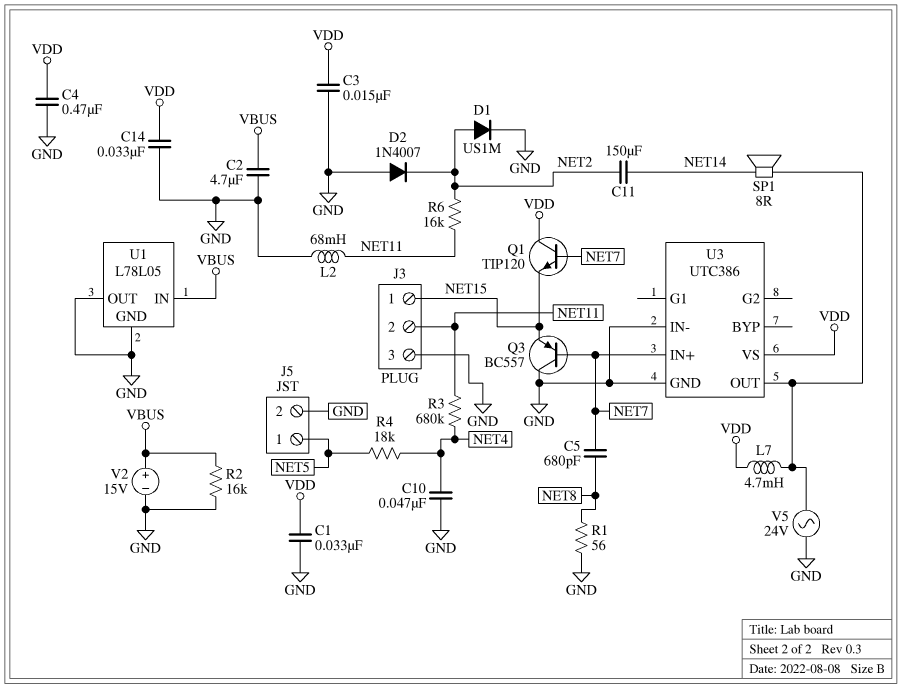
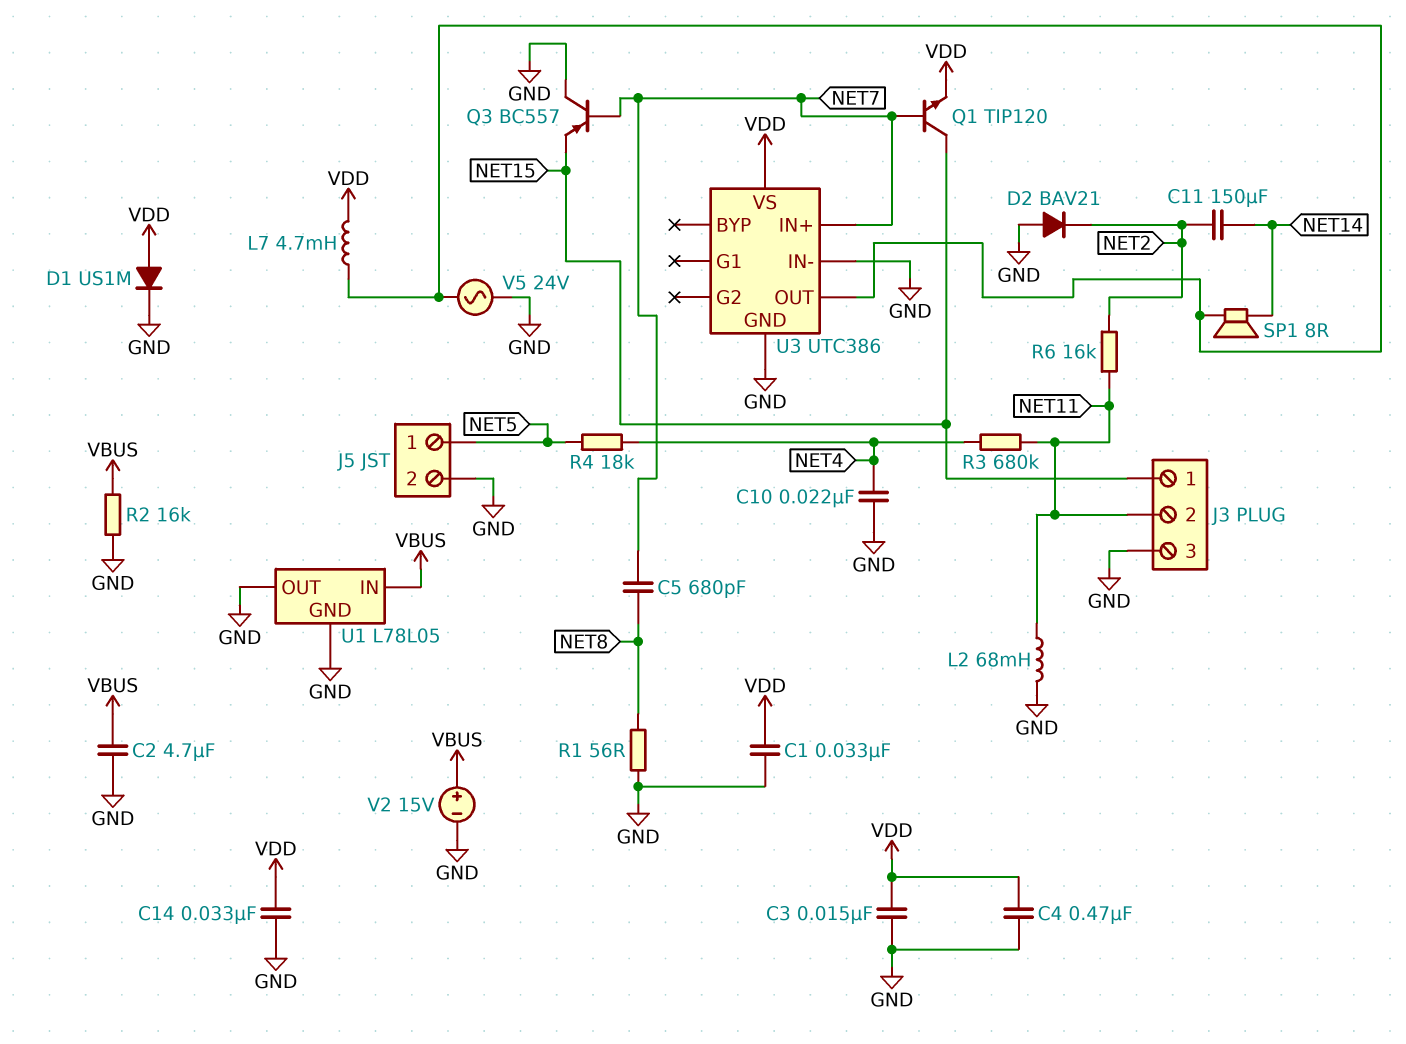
C10: 47nF (GND, NET4) -> 22nF (GND, NET4)
D1: diode US1M (A NET2, K GND) -> diode US1M (A VDD, K GND)
D2: diode 1N4007 (A GND, K NET2) -> diode BAV21 (A GND, K NET2)
Q1: NPN TIP120 (B NET7, C VDD, E NET15) -> NPN TIP120 (B NET7, C NET15, E VDD)

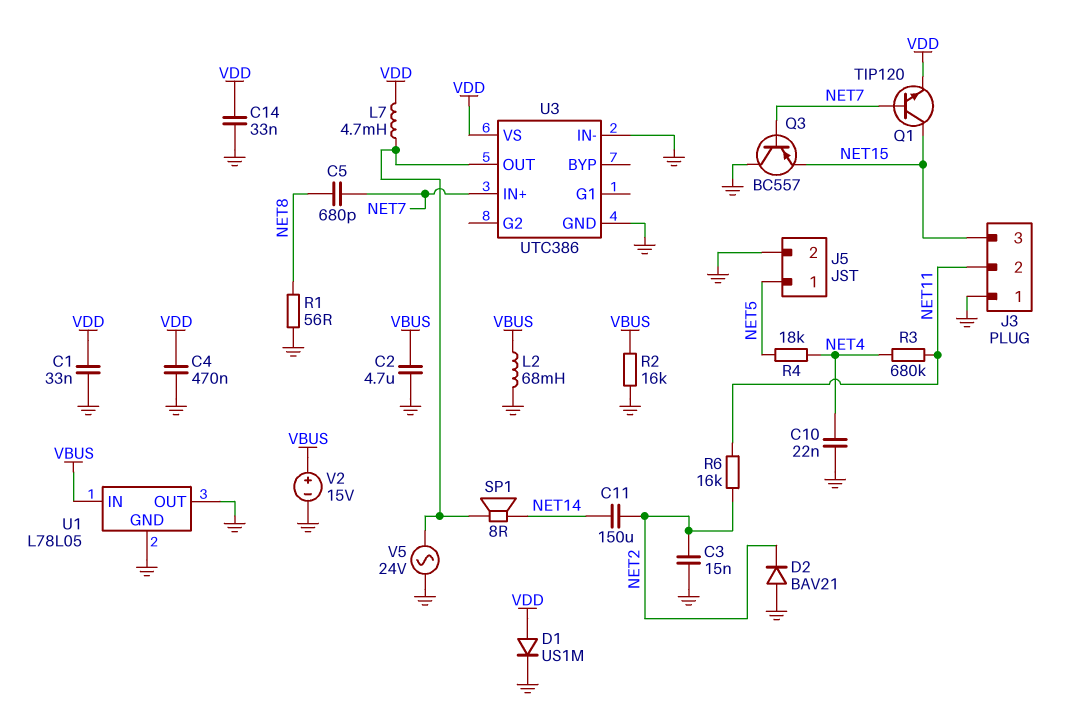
C3: 15nF (GND, VDD) -> 15nF (GND, NET2)
J3 pin 1: NET15 -> GND
J3 pin 3: GND -> NET15
L2: 68mH (GND, NET11) -> 68mH (GND, VBUS)

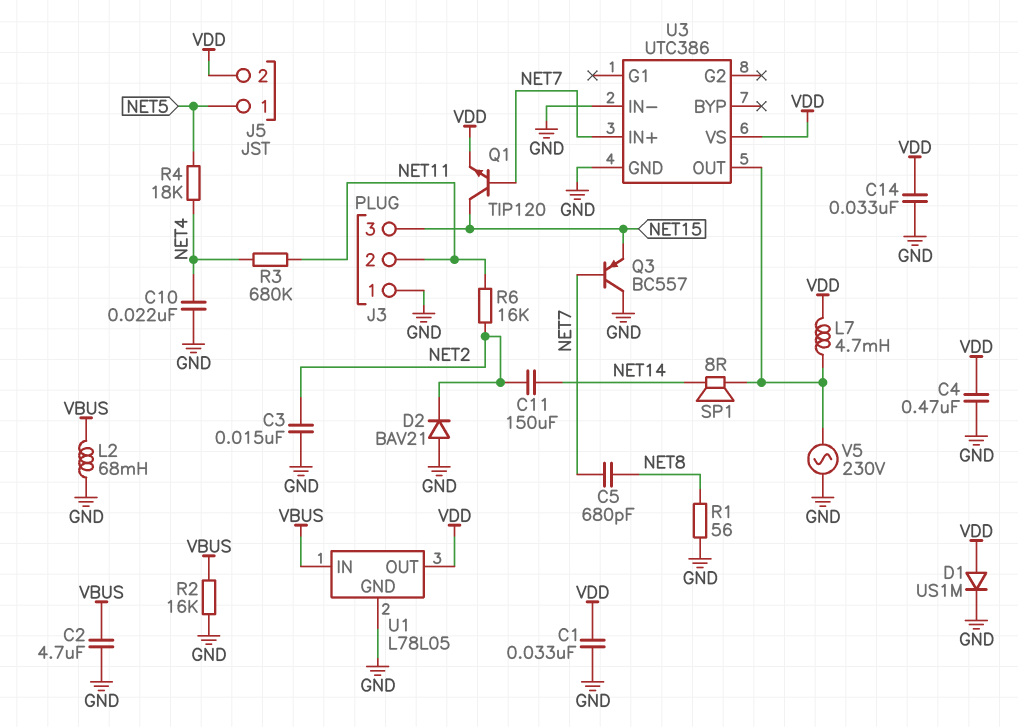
J5 pin 2: GND -> VDD
U1 pin OUT: GND -> VDD
V2: 15V (plus VBUS, minus GND) -> none
V5: AC 24V (GND, U3/OUT) -> AC 230V (GND, U3/OUT)

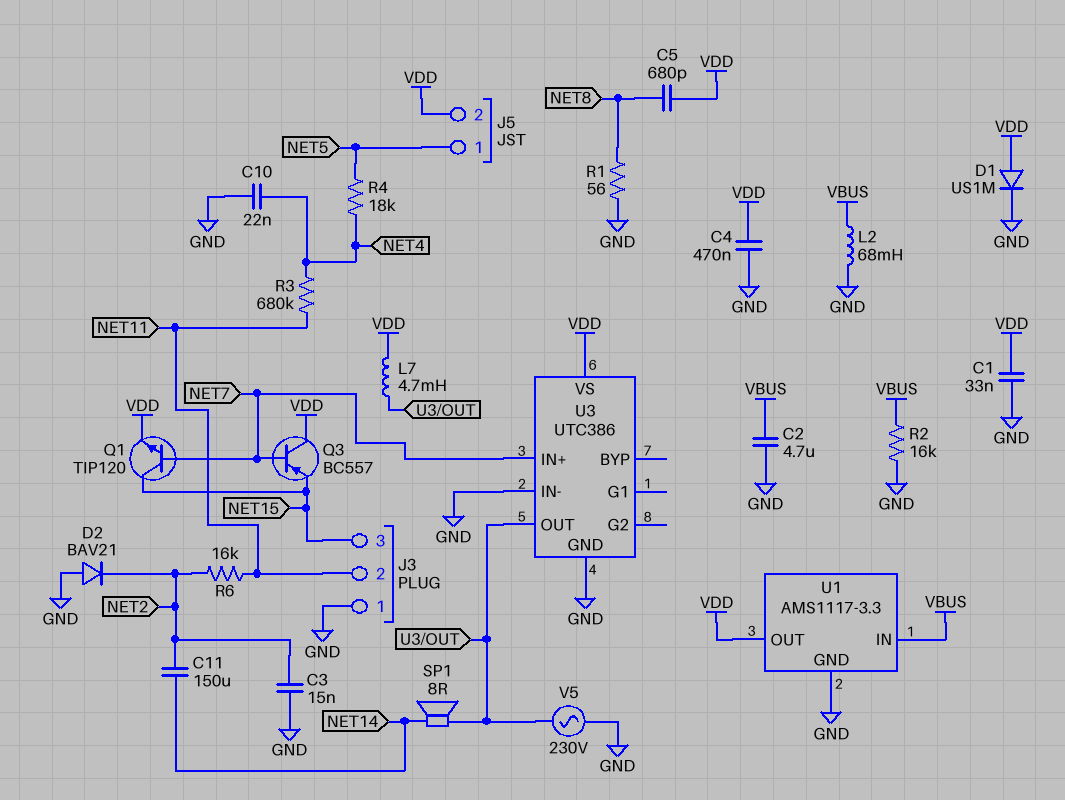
C5: 680pF (NET7, NET8) -> 680pF (NET8, VDD)
C14: 33nF (GND, VDD) -> none
Q3: PNP BC557 (B NET7, C GND, E NET15) -> PNP BC557 (B NET7, C VDD, E NET15)
U1: L78L05 -> AMS1117-3.3

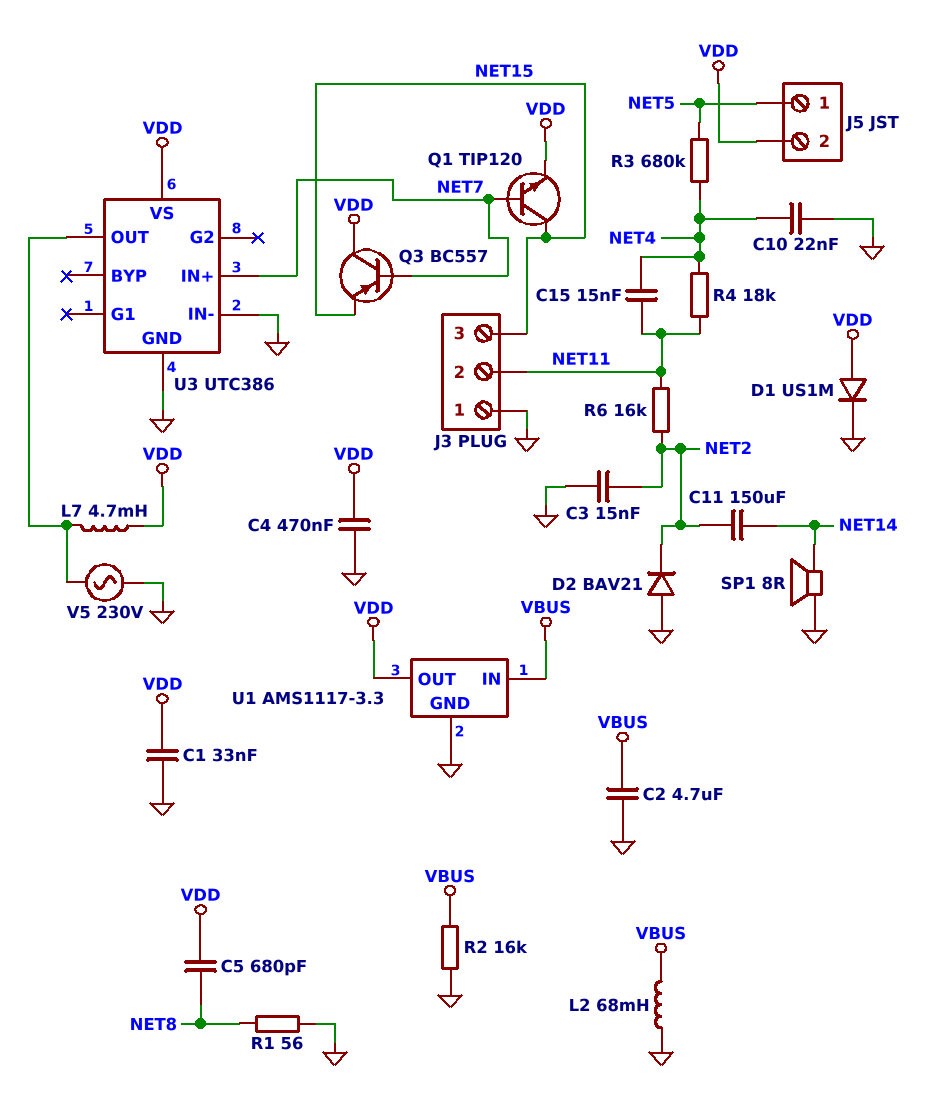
C15: none -> 15nF (NET4, NET11)
R3: 680k (NET4, NET11) -> 680k (NET4, NET5)
R4: 18k (NET4, NET5) -> 18k (NET4, NET11)
SP1: speaker 8R (NET14, U3/OUT) -> speaker 8R (GND, NET14)

